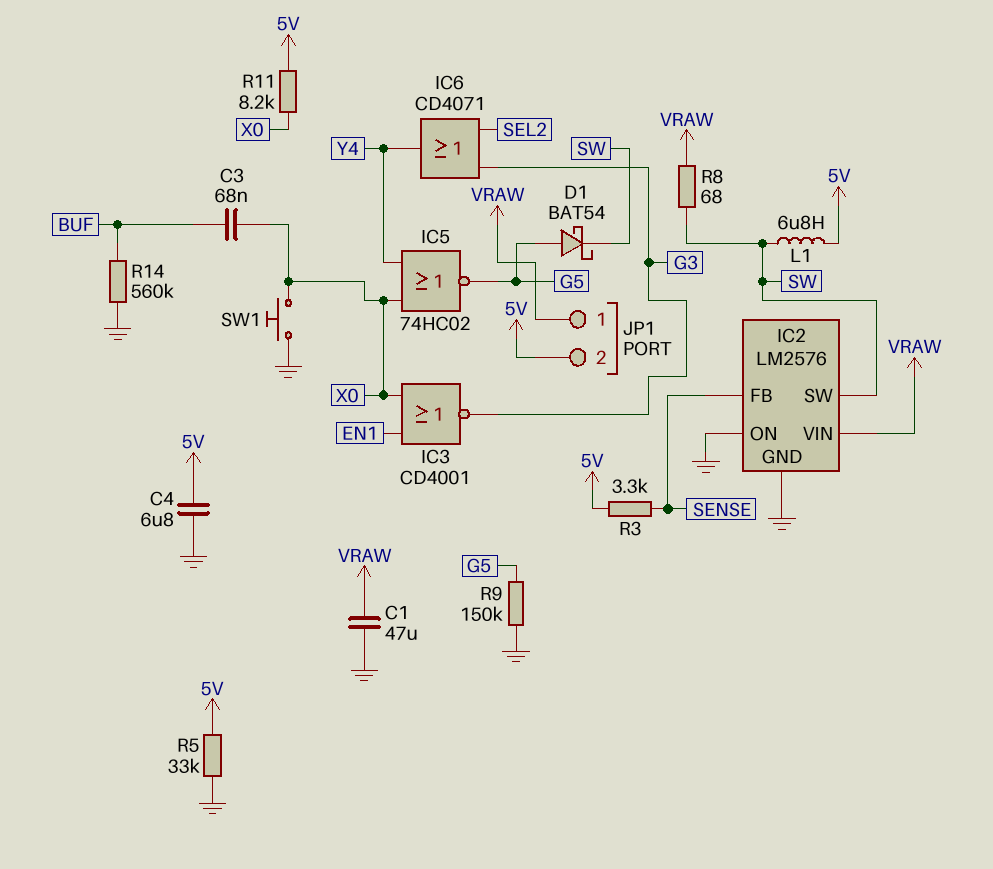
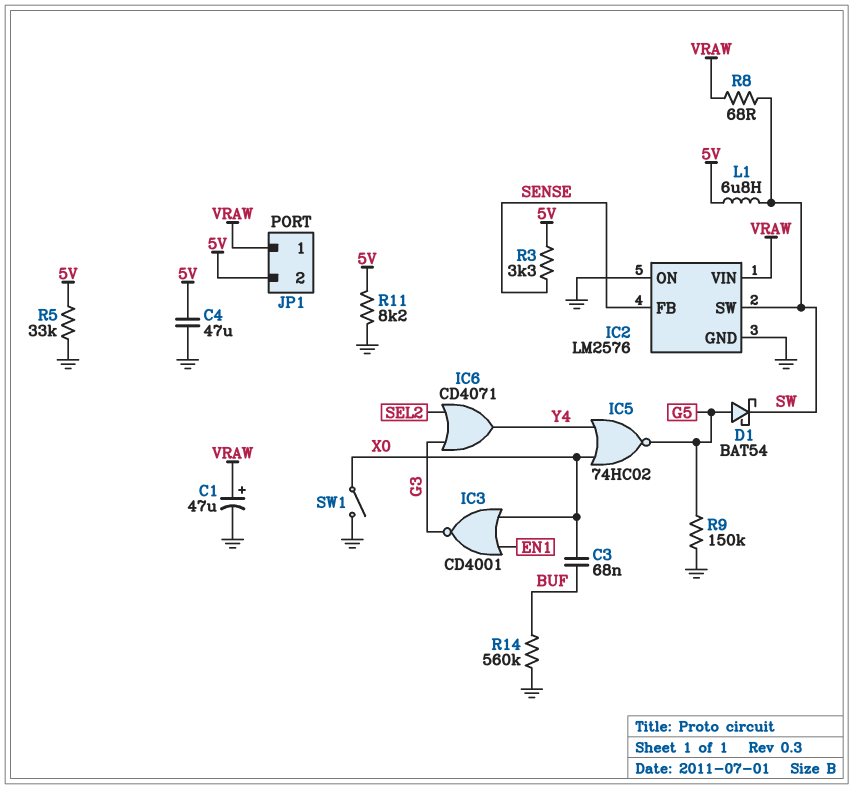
C1: 47uF (GND, VRAW) -> 47uF (plus VRAW, minus GND)
C4: 6.8uF (5V, GND) -> 47uF (5V, GND)
R11: 8.2k (5V, X0) -> 8.2k (5V, GND)
SW1: button (GND, X0) -> switch (GND, X0)

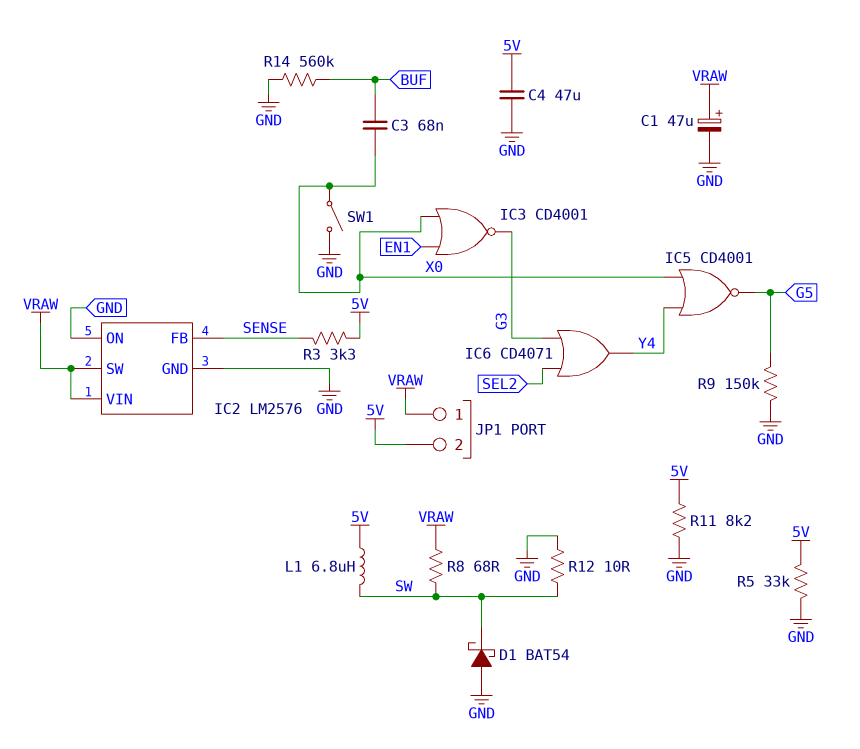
D1: schottky BAT54 (A G5, K SW) -> schottky BAT54 (A GND, K SW)
IC2 pin SW: SW -> VRAW
IC5: NOR 74HC02 (in X0, in Y4, out G5) -> NOR CD4001 (in X0, in Y4, out G5)
R12: none -> 10 (GND, SW)

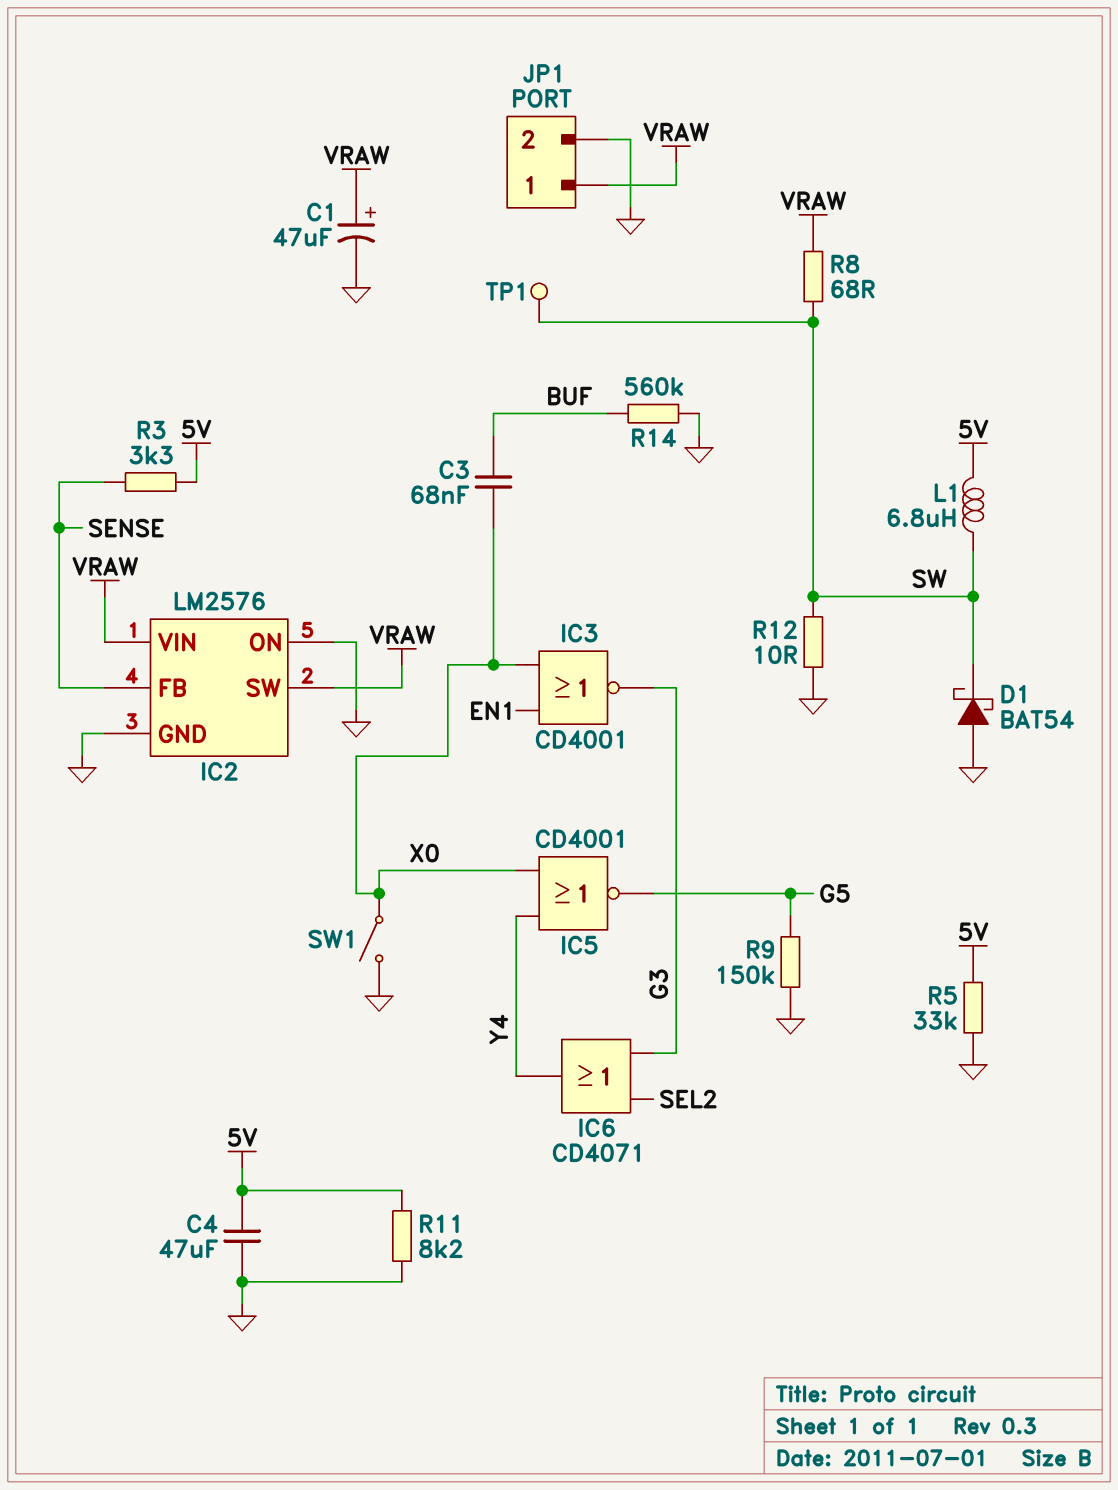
JP1 pin 2: 5V -> GND
TP1: none -> test point (SW)

